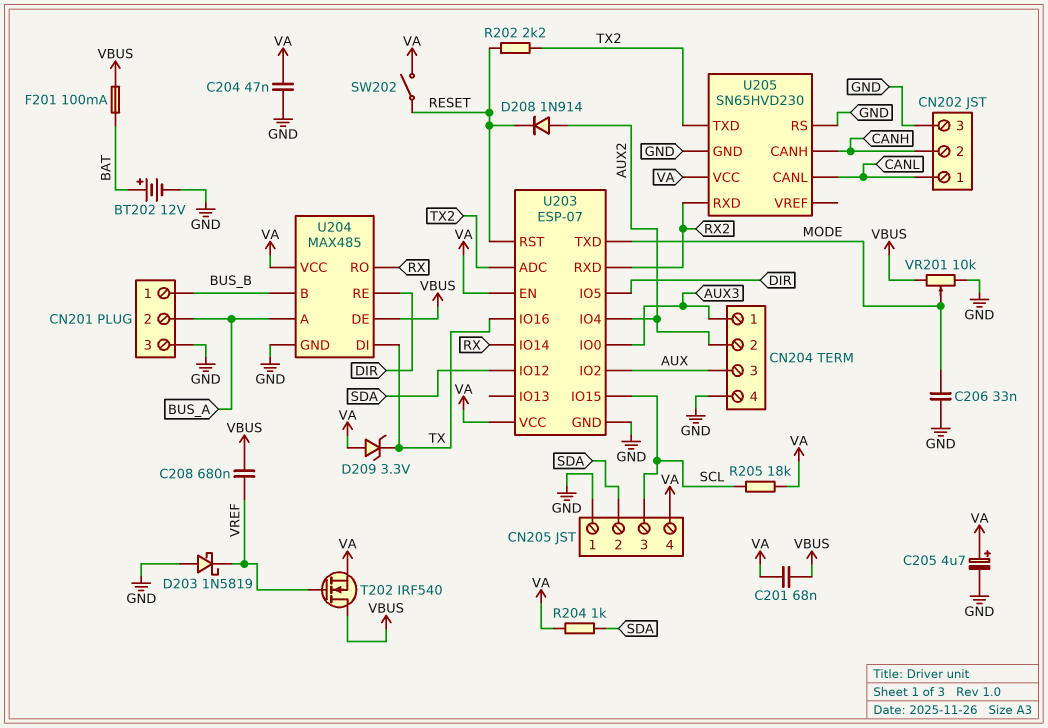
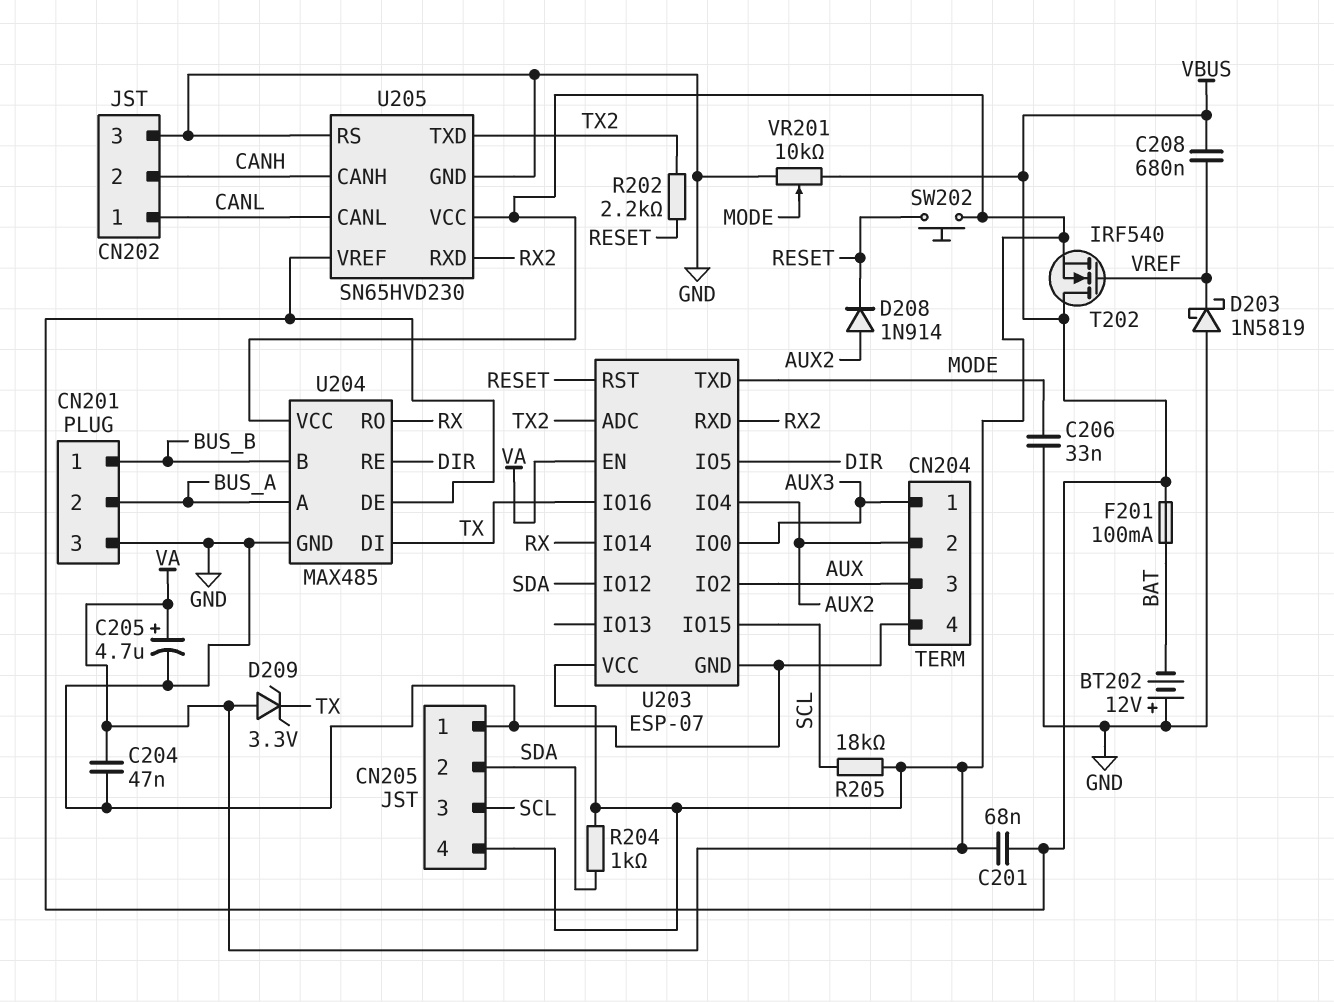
BT202: 12V (plus BAT, minus GND) -> 12V (plus GND, minus BAT)
SW202: switch (RESET, VA) -> button (RESET, VA)
U205 pin VREF: none -> VBUS

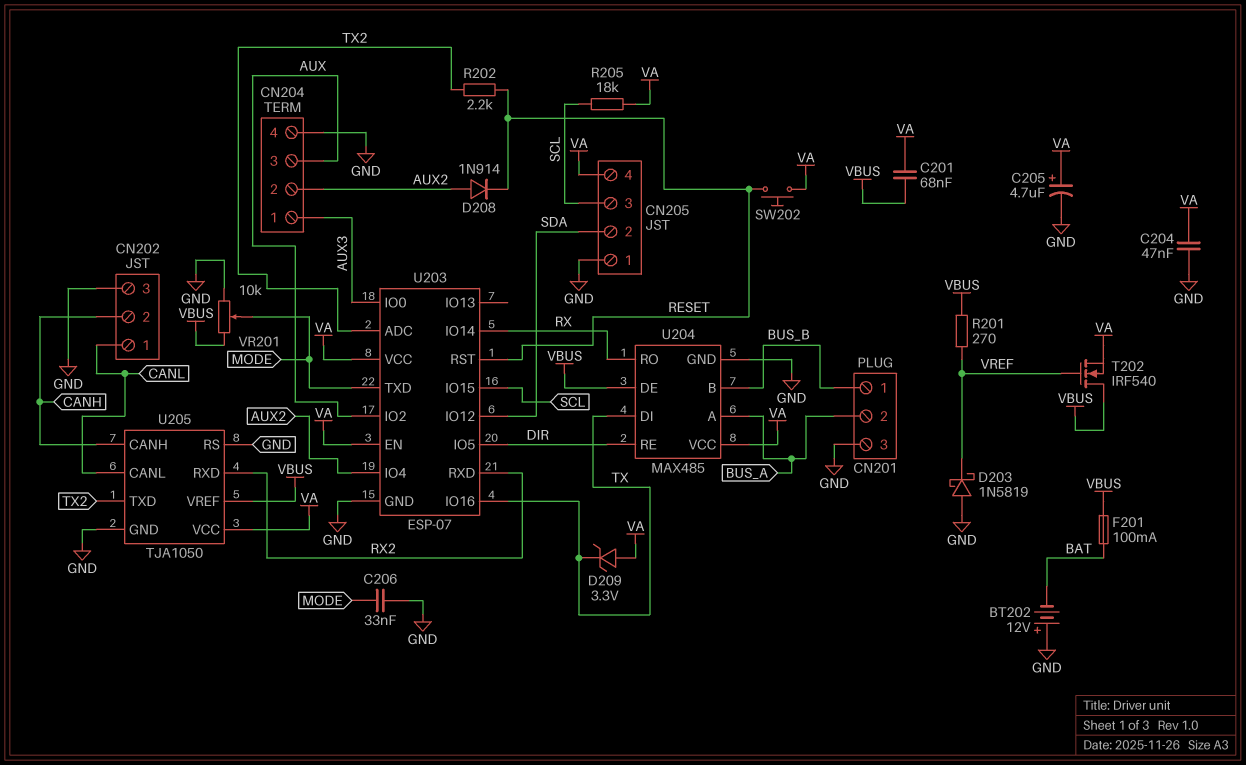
C208: 680nF (VBUS, VREF) -> none
R201: none -> 270 (VBUS, VREF)
R204: 1k (SDA, VA) -> none
U205: SN65HVD230 -> TJA1050

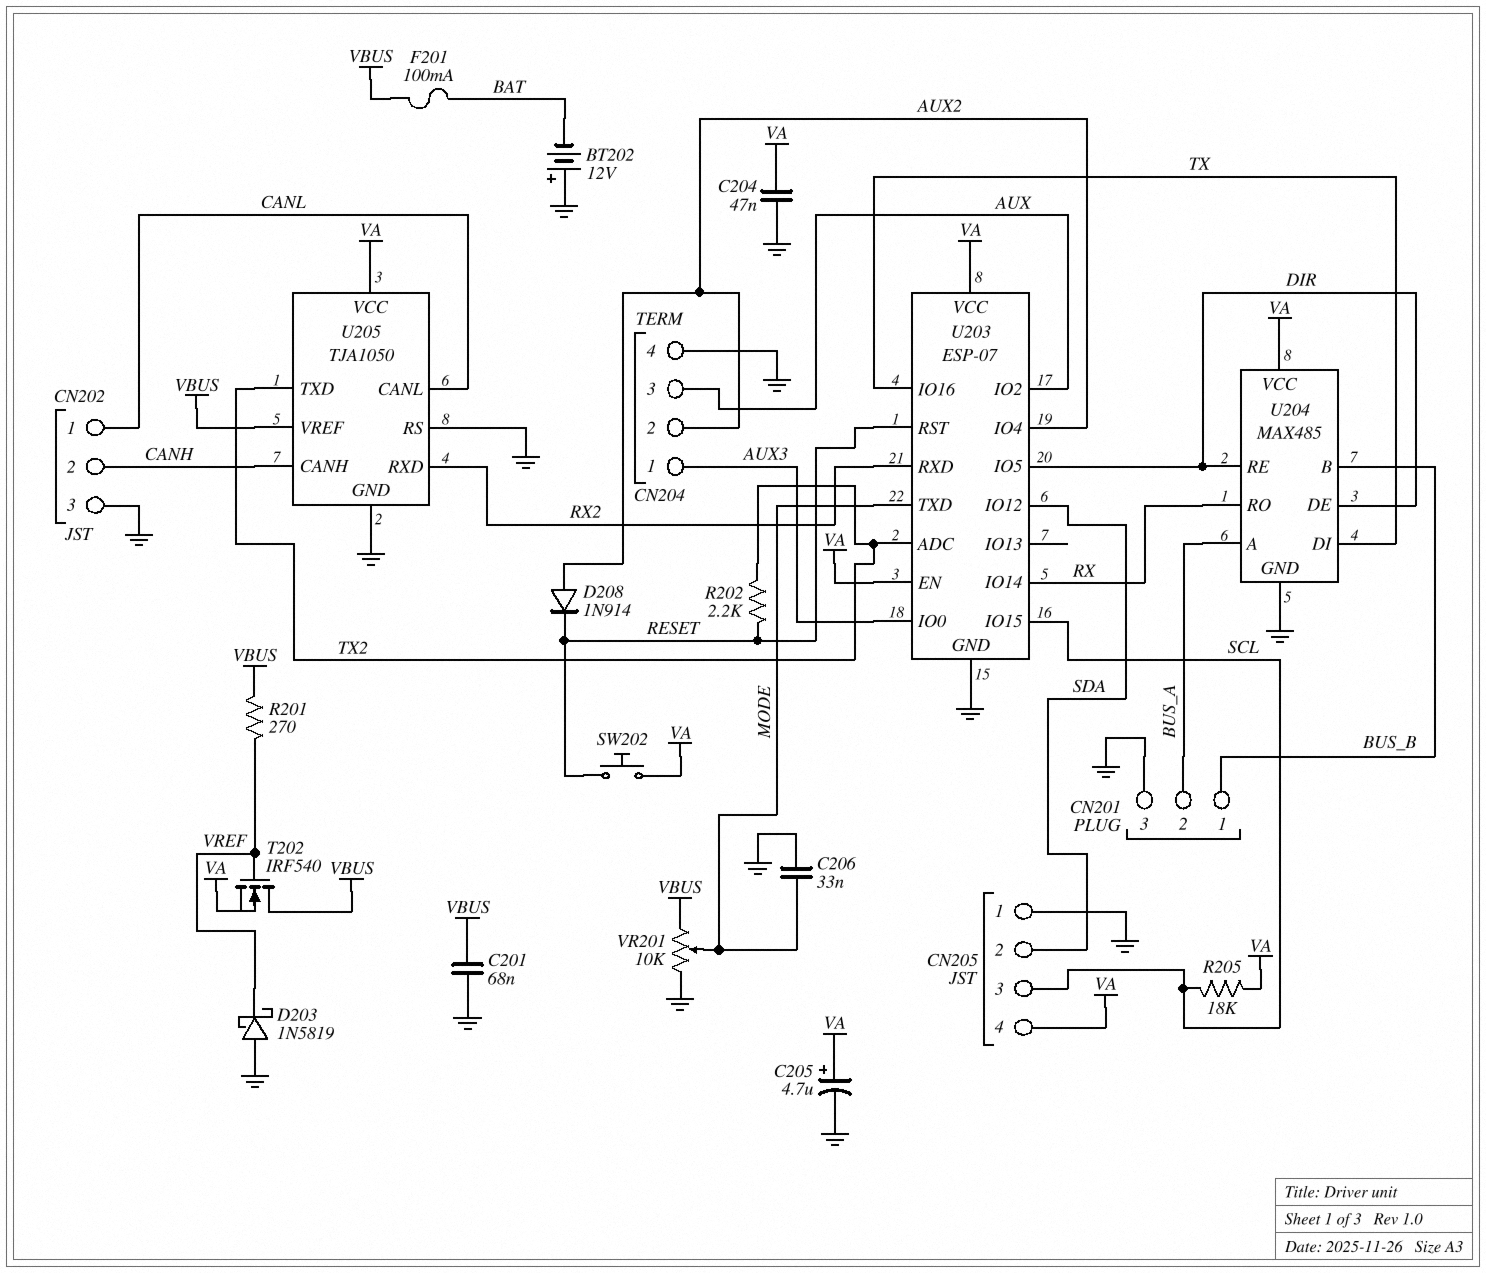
C201: 68nF (VA, VBUS) -> 68nF (GND, VBUS)
D209: zener 3.3V (A VA, K TX) -> none
U204 pin DE: VBUS -> DIR

